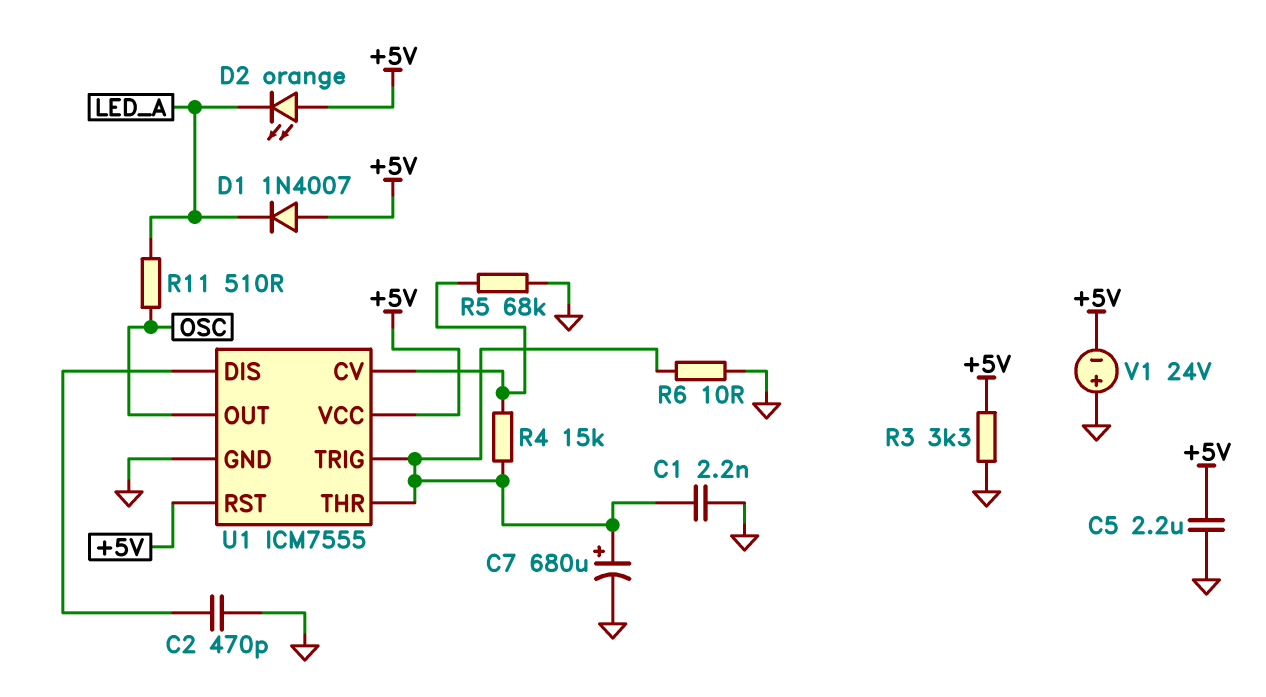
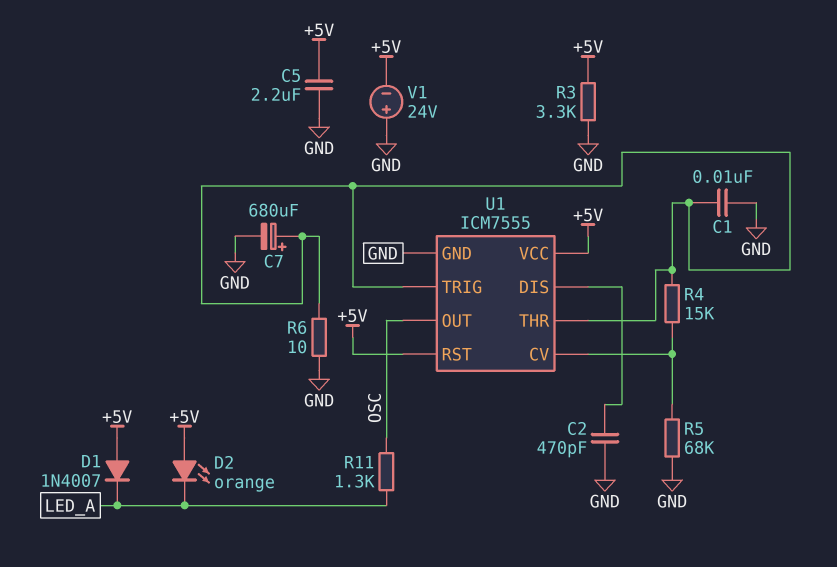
C1: 2.2nF (GND, U1/THR) -> 10nF (GND, U1/THR)
R11: 510 (LED_A, OSC) -> 1.3k (LED_A, OSC)

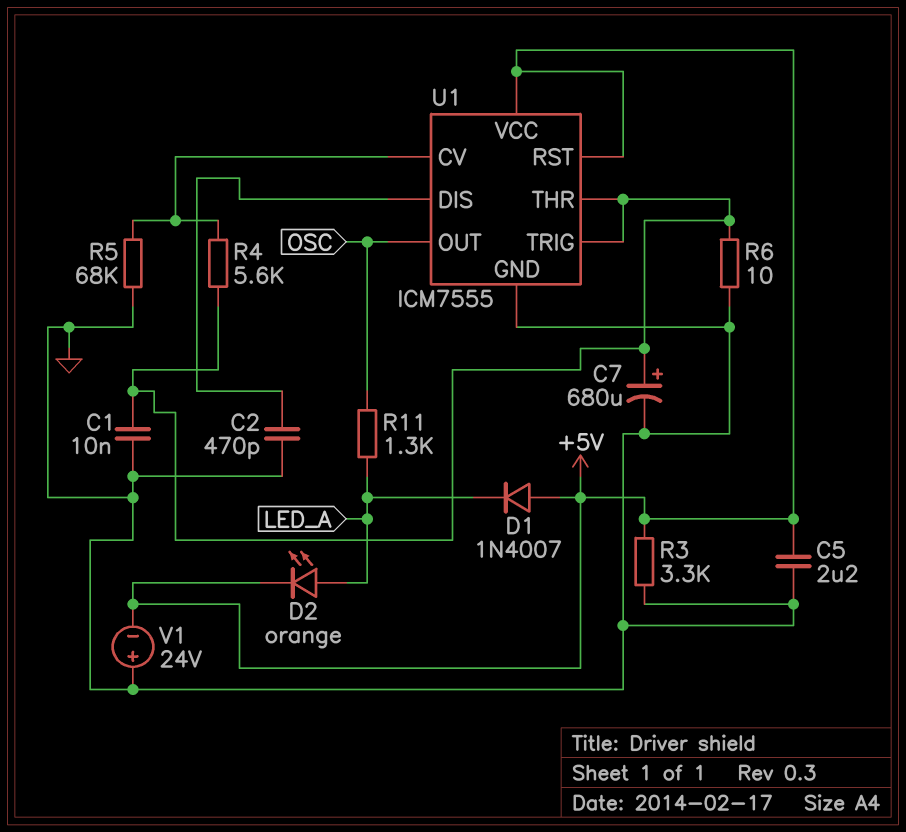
D2: LED orange (A +5V, K LED_A) -> LED orange (A LED_A, K +5V)
R4: 15k (U1/CV, U1/THR) -> 5.6k (U1/CV, U1/THR)

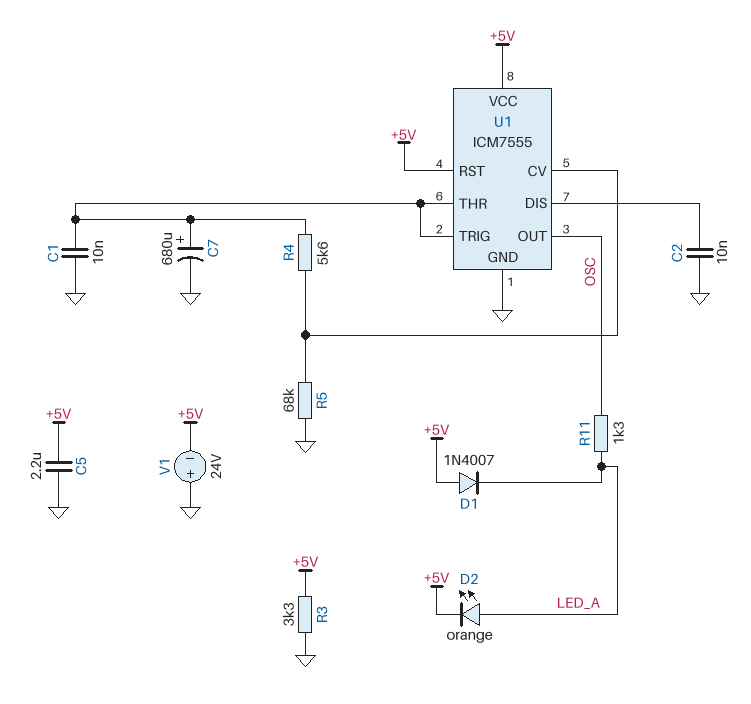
C2: 470pF (GND, U1/DIS) -> 10nF (GND, U1/DIS)
R6: 10 (GND, U1/THR) -> none

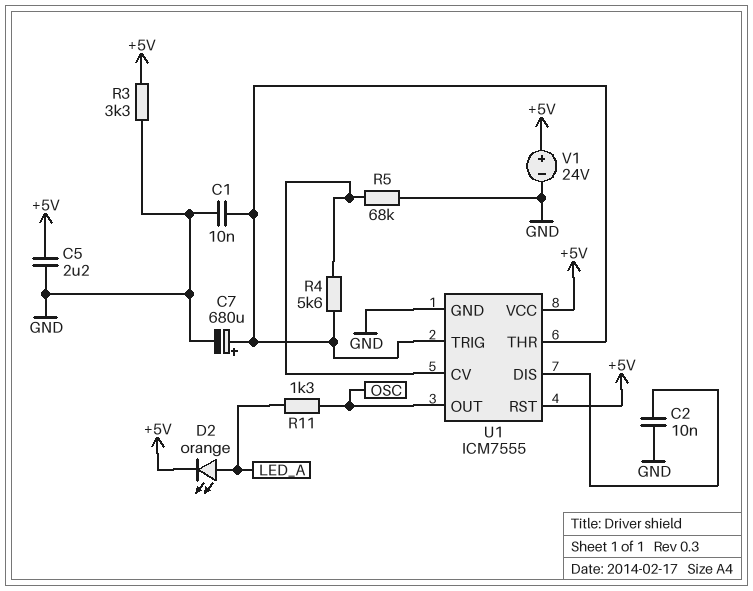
D1: diode 1N4007 (A +5V, K LED_A) -> none
V1: 24V (plus GND, minus +5V) -> 24V (plus +5V, minus GND)

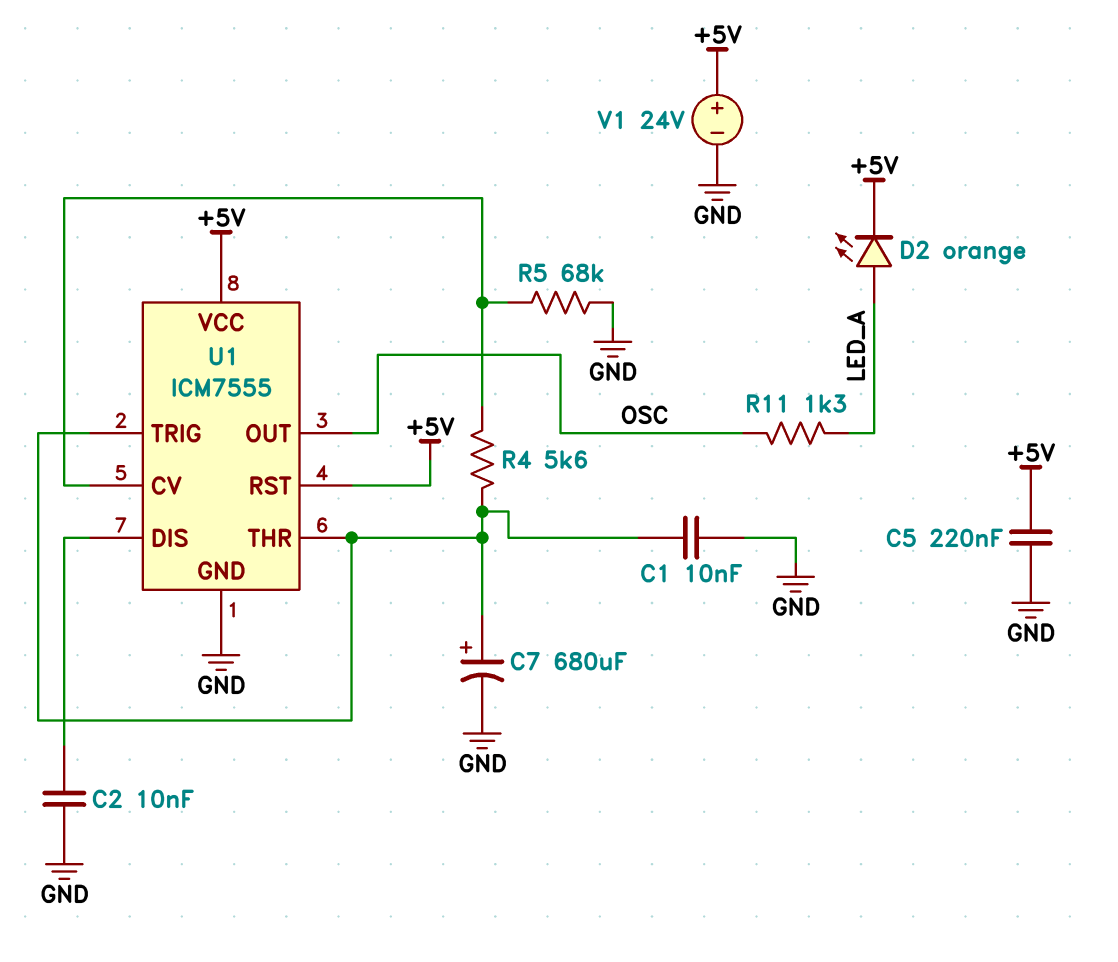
C5: 2.2uF (+5V, GND) -> 220nF (+5V, GND)
R3: 3.3k (+5V, GND) -> none

